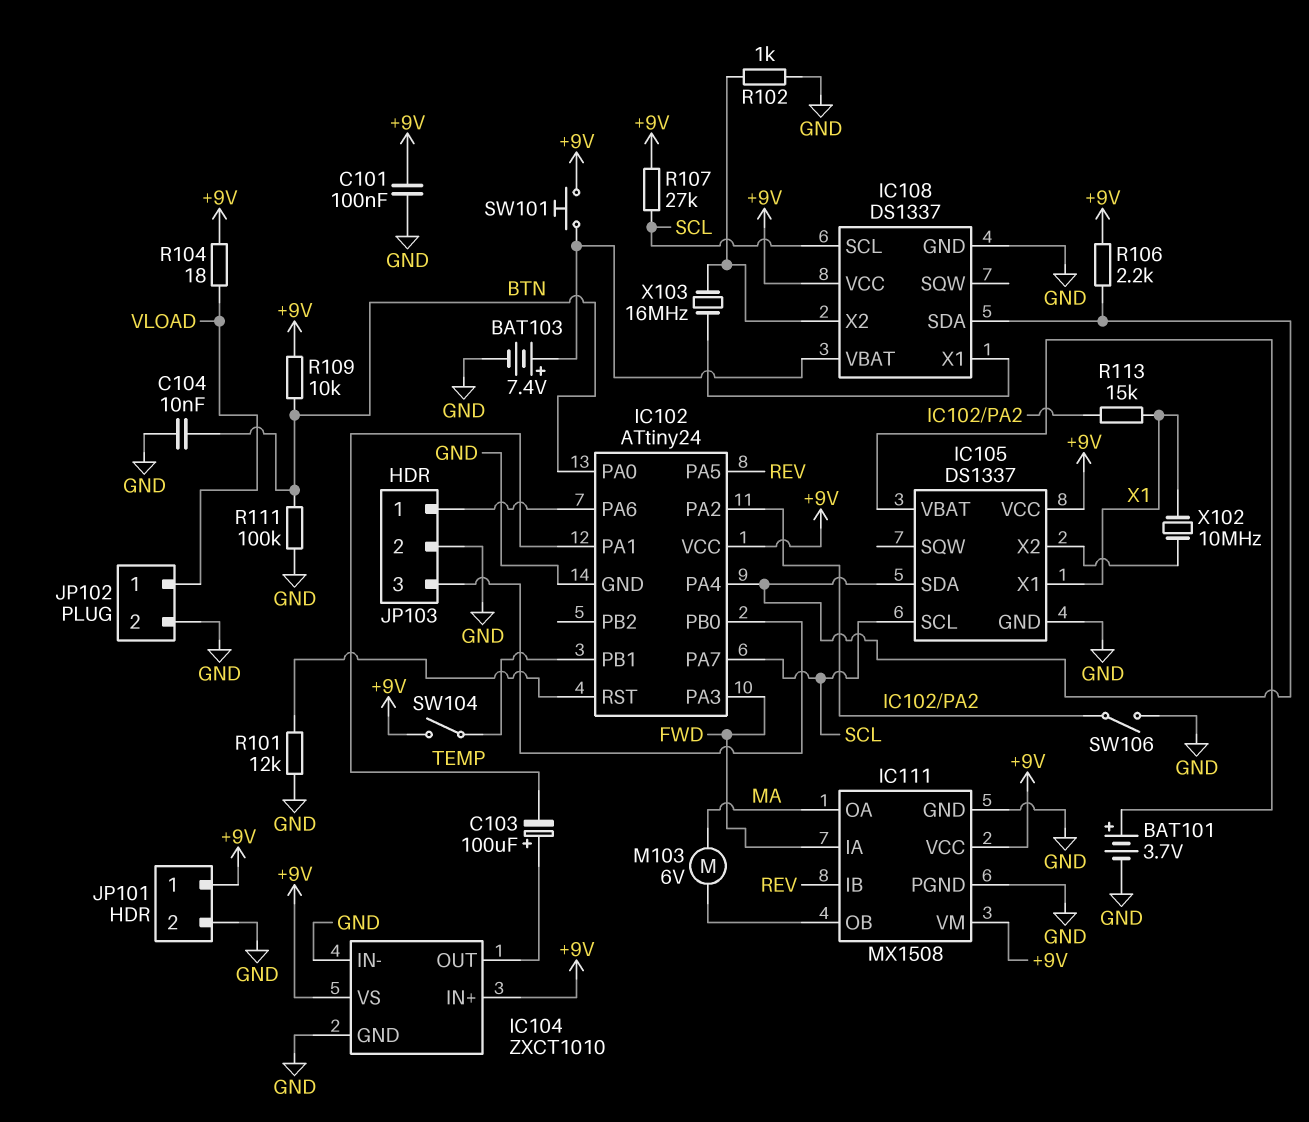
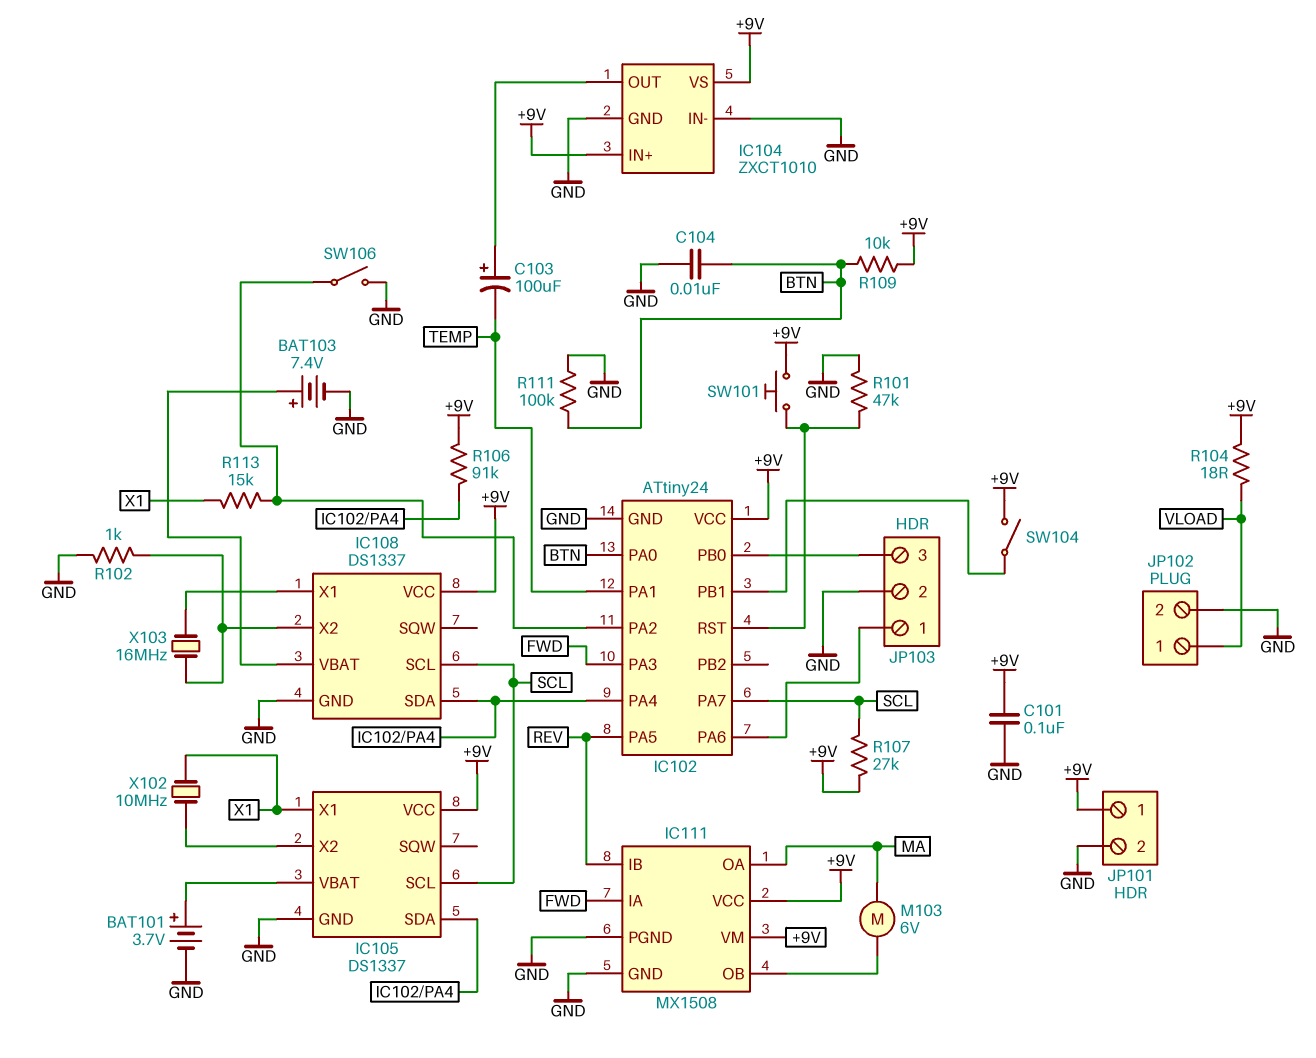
R101: 12k (GND, IC102/RST) -> 47k (GND, IC102/RST)
R106: 2.2k (+9V, IC102/PA4) -> 91k (+9V, IC102/PA4)
SW101: button (+9V, IC108/VBAT) -> button (+9V, IC102/RST)

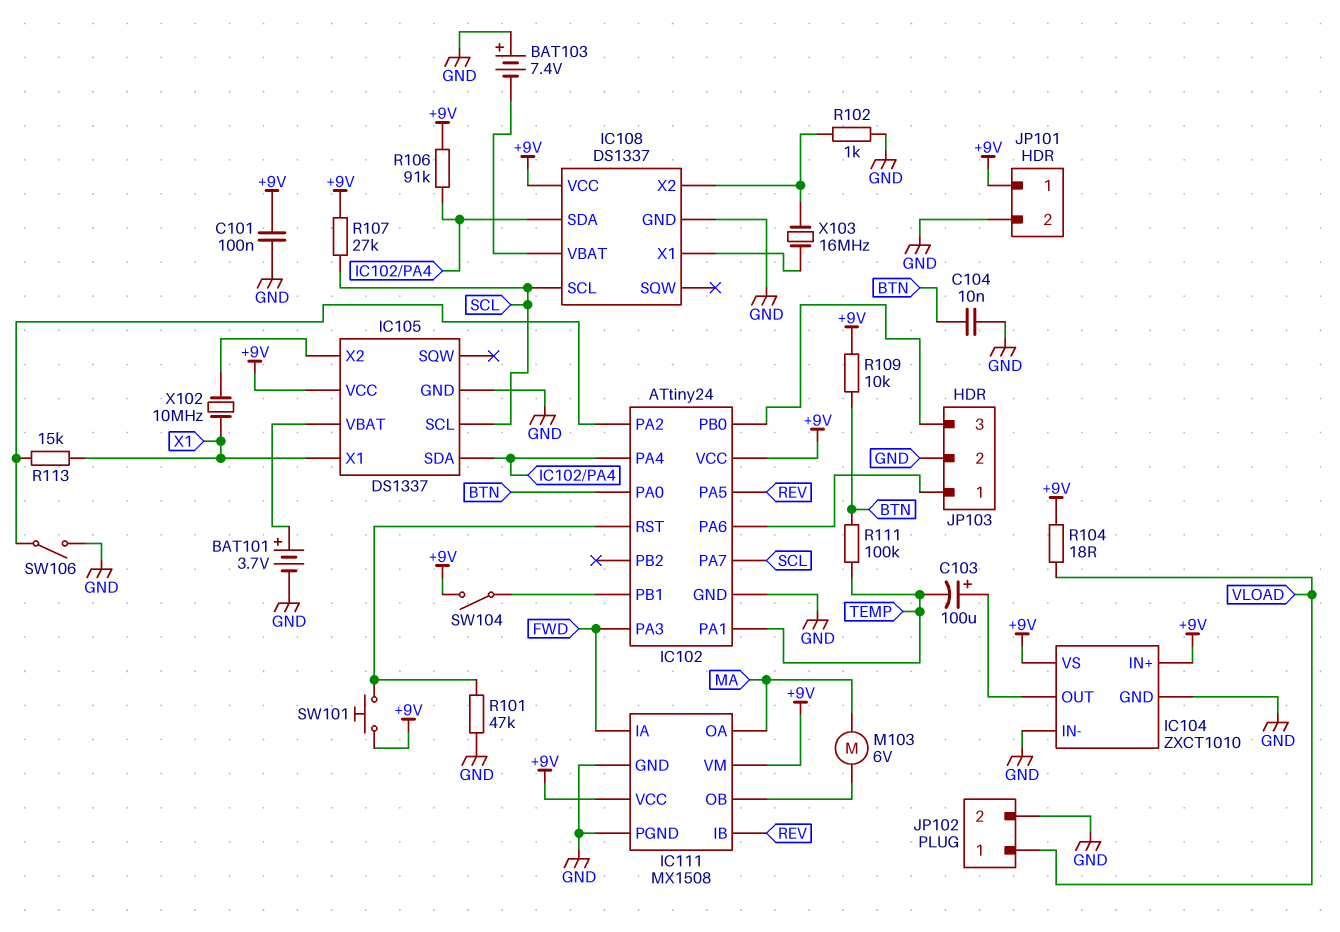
BAT103: 7.4V (plus IC108/VBAT, minus GND) -> 7.4V (plus GND, minus IC108/VBAT)
R111: 100k (BTN, GND) -> 100k (BTN, TEMP)

